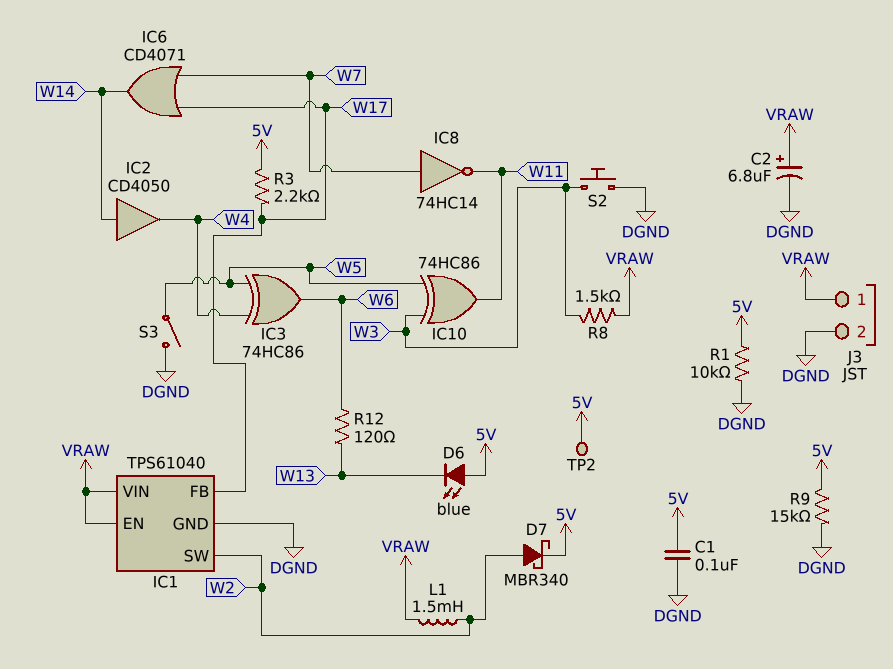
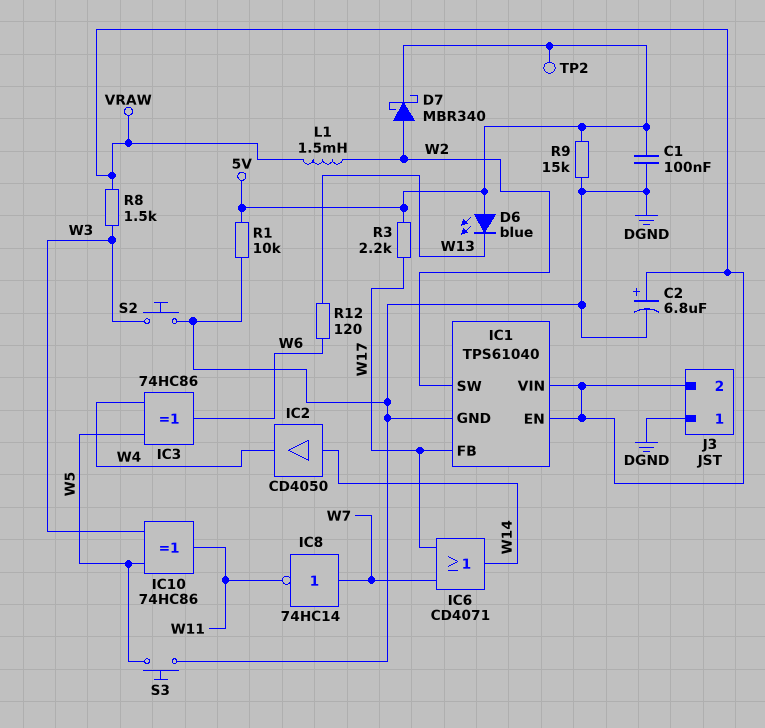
J3 pin 1: VRAW -> DGND
J3 pin 2: DGND -> VRAW
S3: switch (DGND, W5) -> button (DGND, W5)

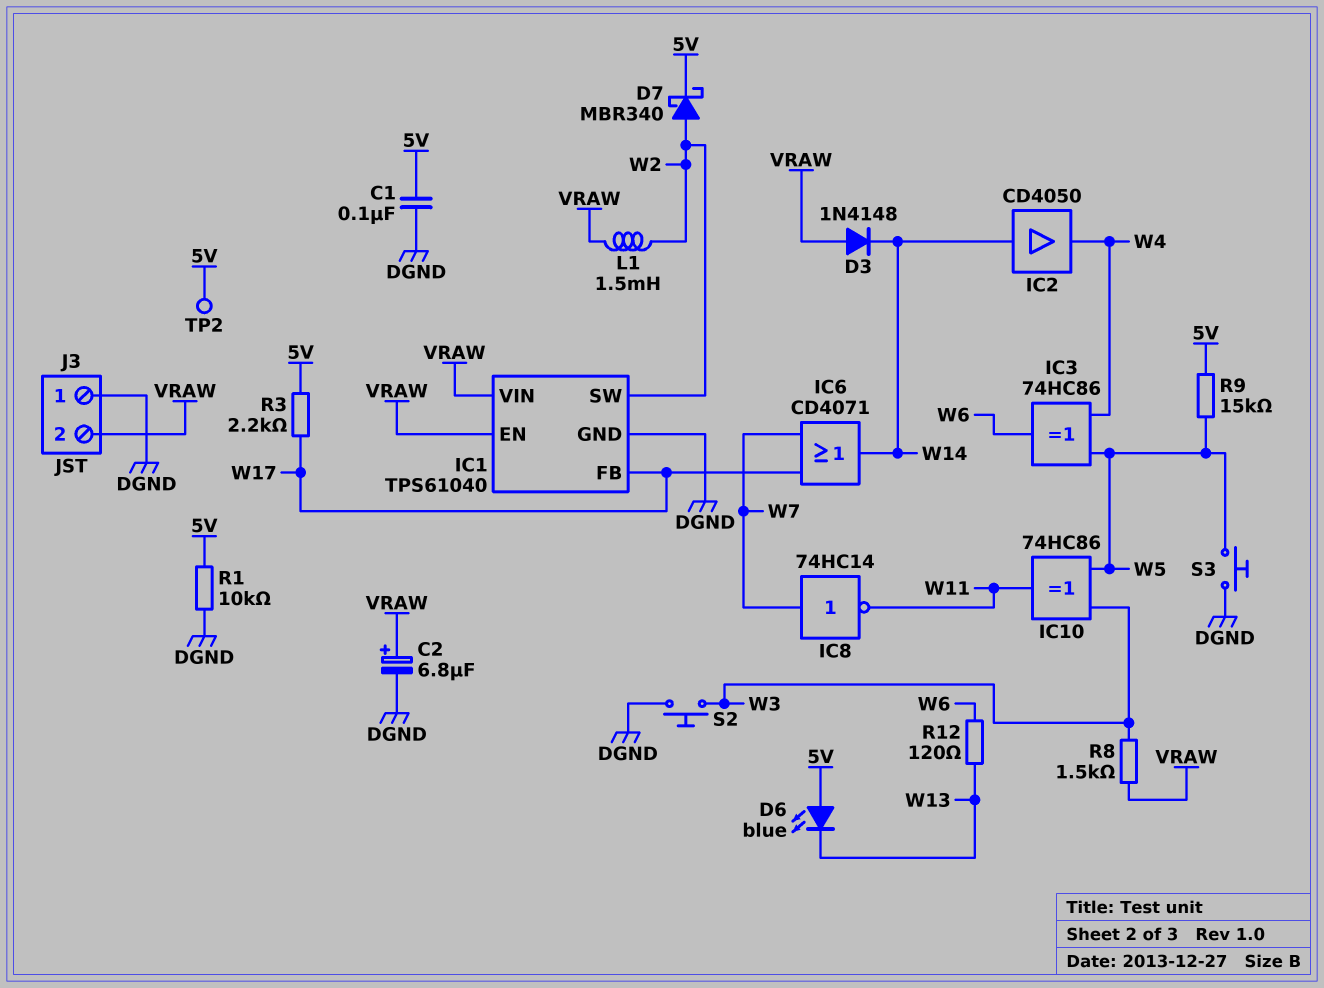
D3: none -> diode 1N4148 (A VRAW, K W14)
R9: 15k (5V, DGND) -> 15k (5V, W5)

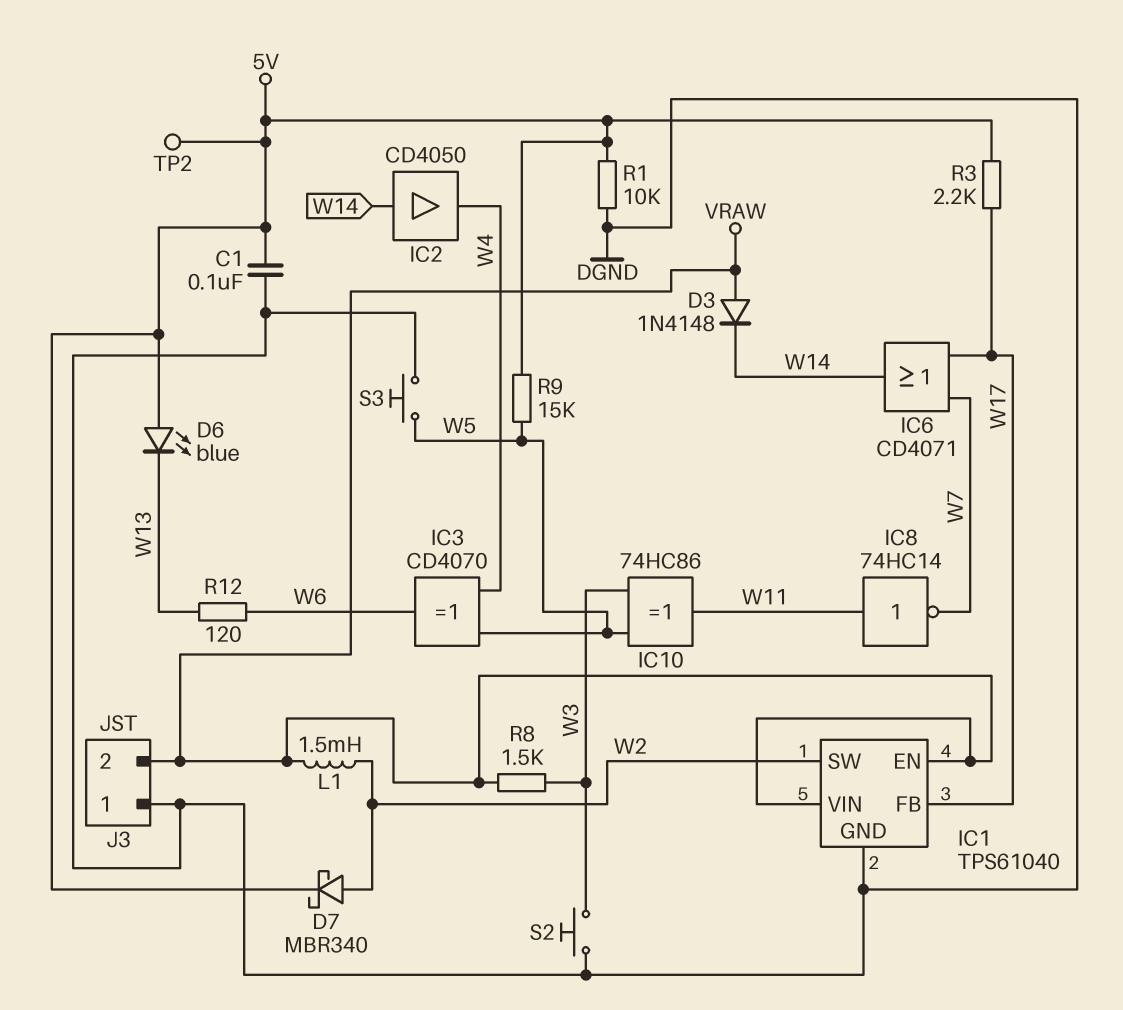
C2: 6.8uF (plus VRAW, minus DGND) -> none
IC3: XOR 74HC86 (in W4, in W5, out W6) -> XOR CD4070 (in W4, in W5, out W6)
IC8: NOT 74HC14 (in W7, out W11) -> NOT 74HC14 (in W11, out W7)

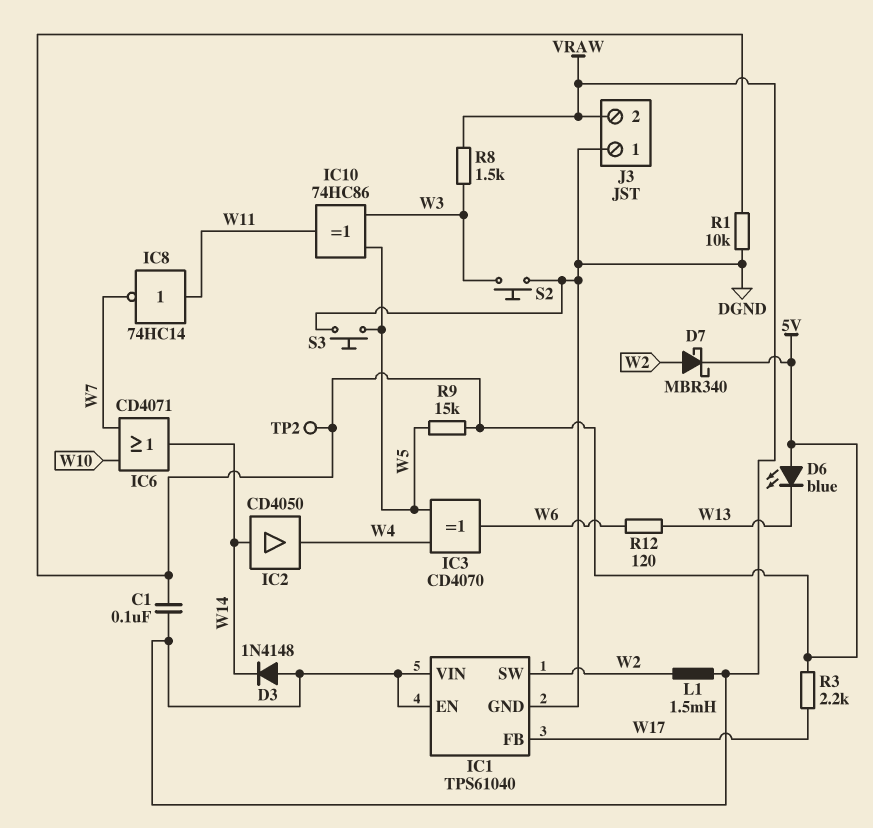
C1: 100nF (5V, DGND) -> 100nF (5V, VRAW)
IC6: OR CD4071 (in W7, in W17, out W14) -> OR CD4071 (in W7, in W10, out W14)

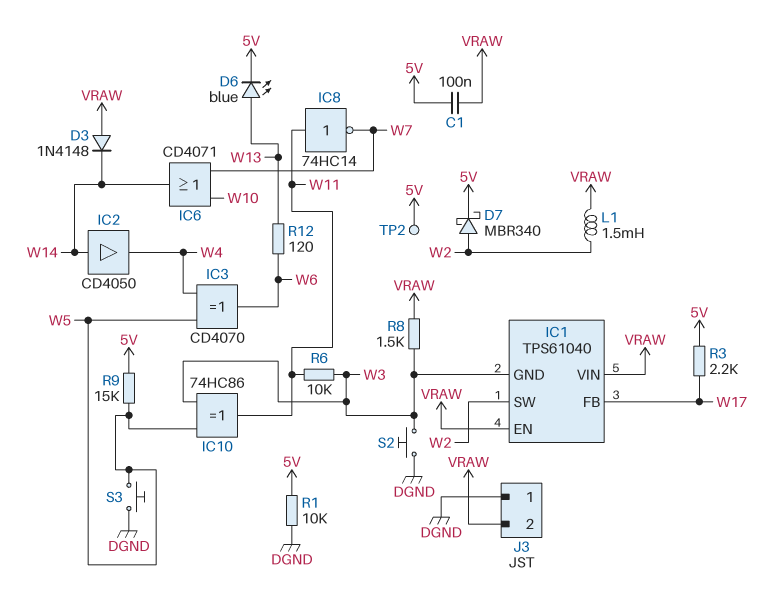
D6: LED blue (A 5V, K W13) -> LED blue (A W13, K 5V)
IC1 pin GND: DGND -> W3
R6: none -> 10k (W3, W11)

